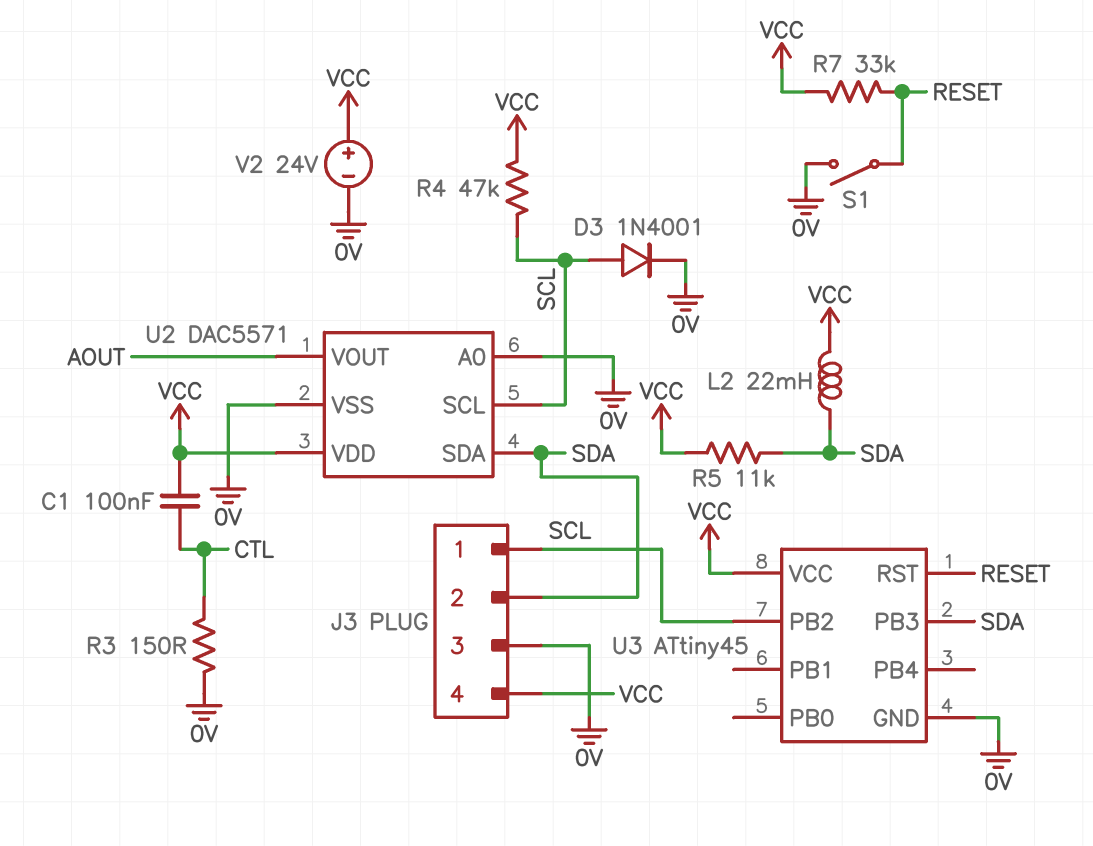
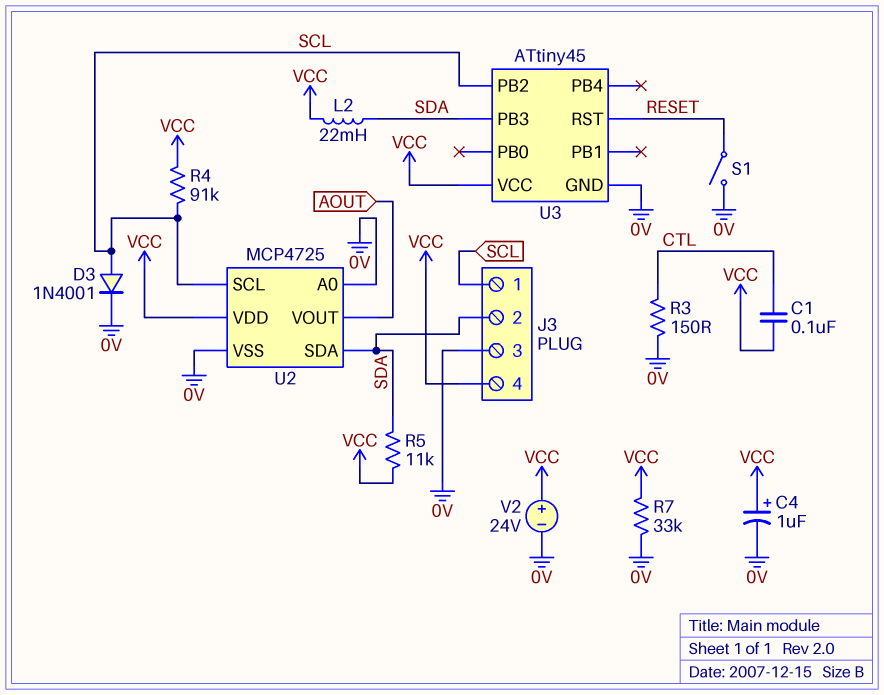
C4: none -> 1uF (plus VCC, minus 0V)
R4: 47k (SCL, VCC) -> 91k (SCL, VCC)
R7: 33k (RESET, VCC) -> 33k (0V, VCC)
U2: DAC5571 -> MCP4725

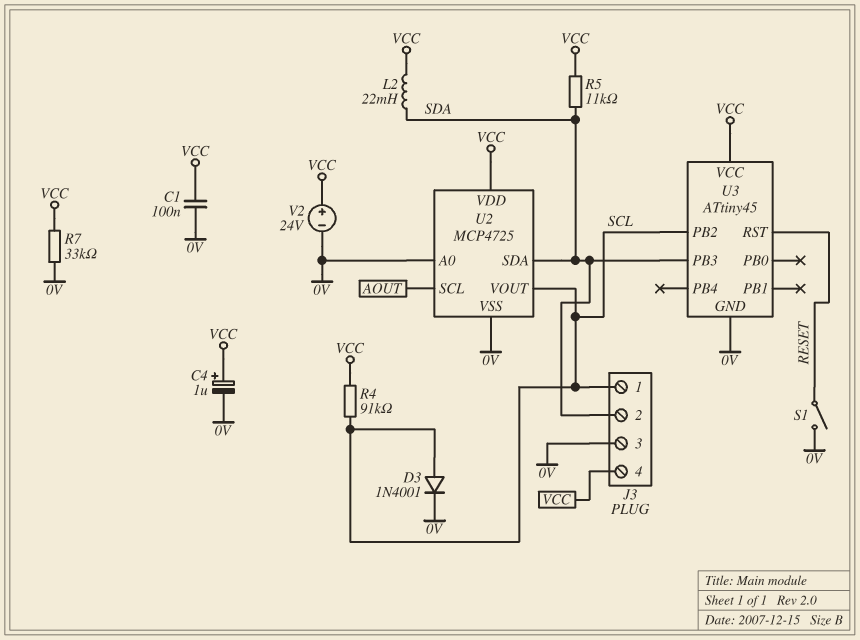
C1: 100nF (CTL, VCC) -> 100nF (0V, VCC)
R3: 150 (0V, CTL) -> none
U2 pin SCL: SCL -> AOUT
U2 pin VOUT: AOUT -> SCL

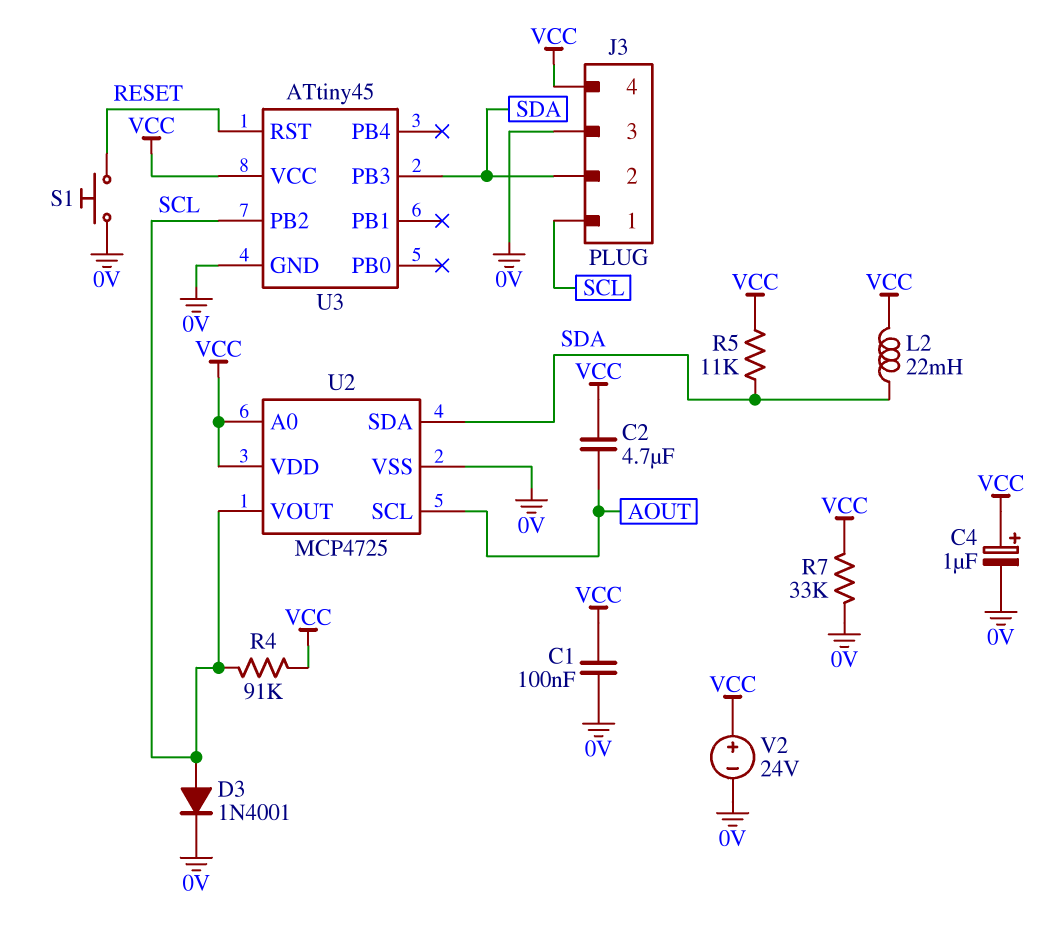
C2: none -> 4.7uF (AOUT, VCC)
S1: switch (0V, RESET) -> button (0V, RESET)
U2 pin A0: 0V -> VCC

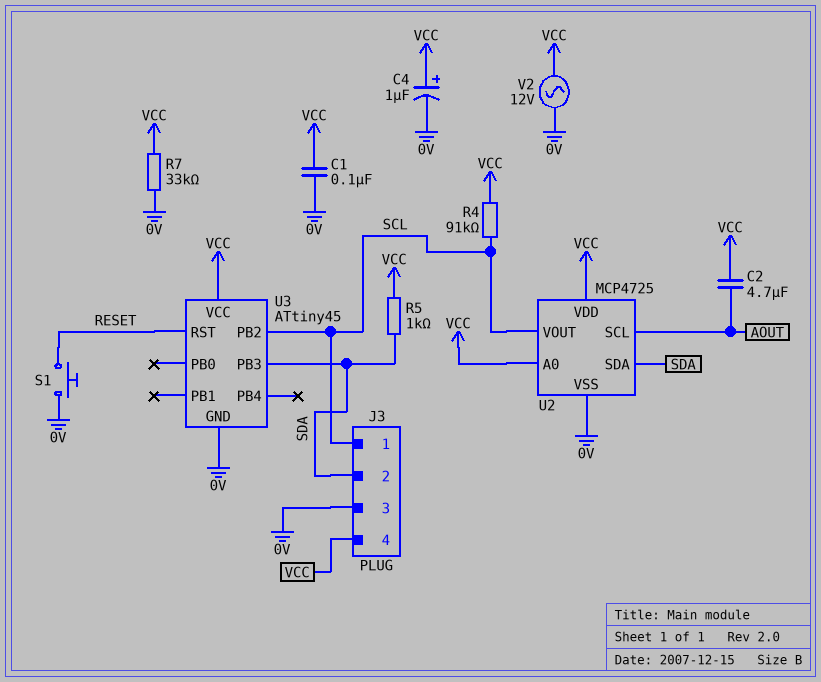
D3: diode 1N4001 (A SCL, K 0V) -> none
L2: 22mH (SDA, VCC) -> none
R5: 11k (SDA, VCC) -> 1k (SDA, VCC)
V2: 24V (plus VCC, minus 0V) -> AC 12V (0V, VCC)

